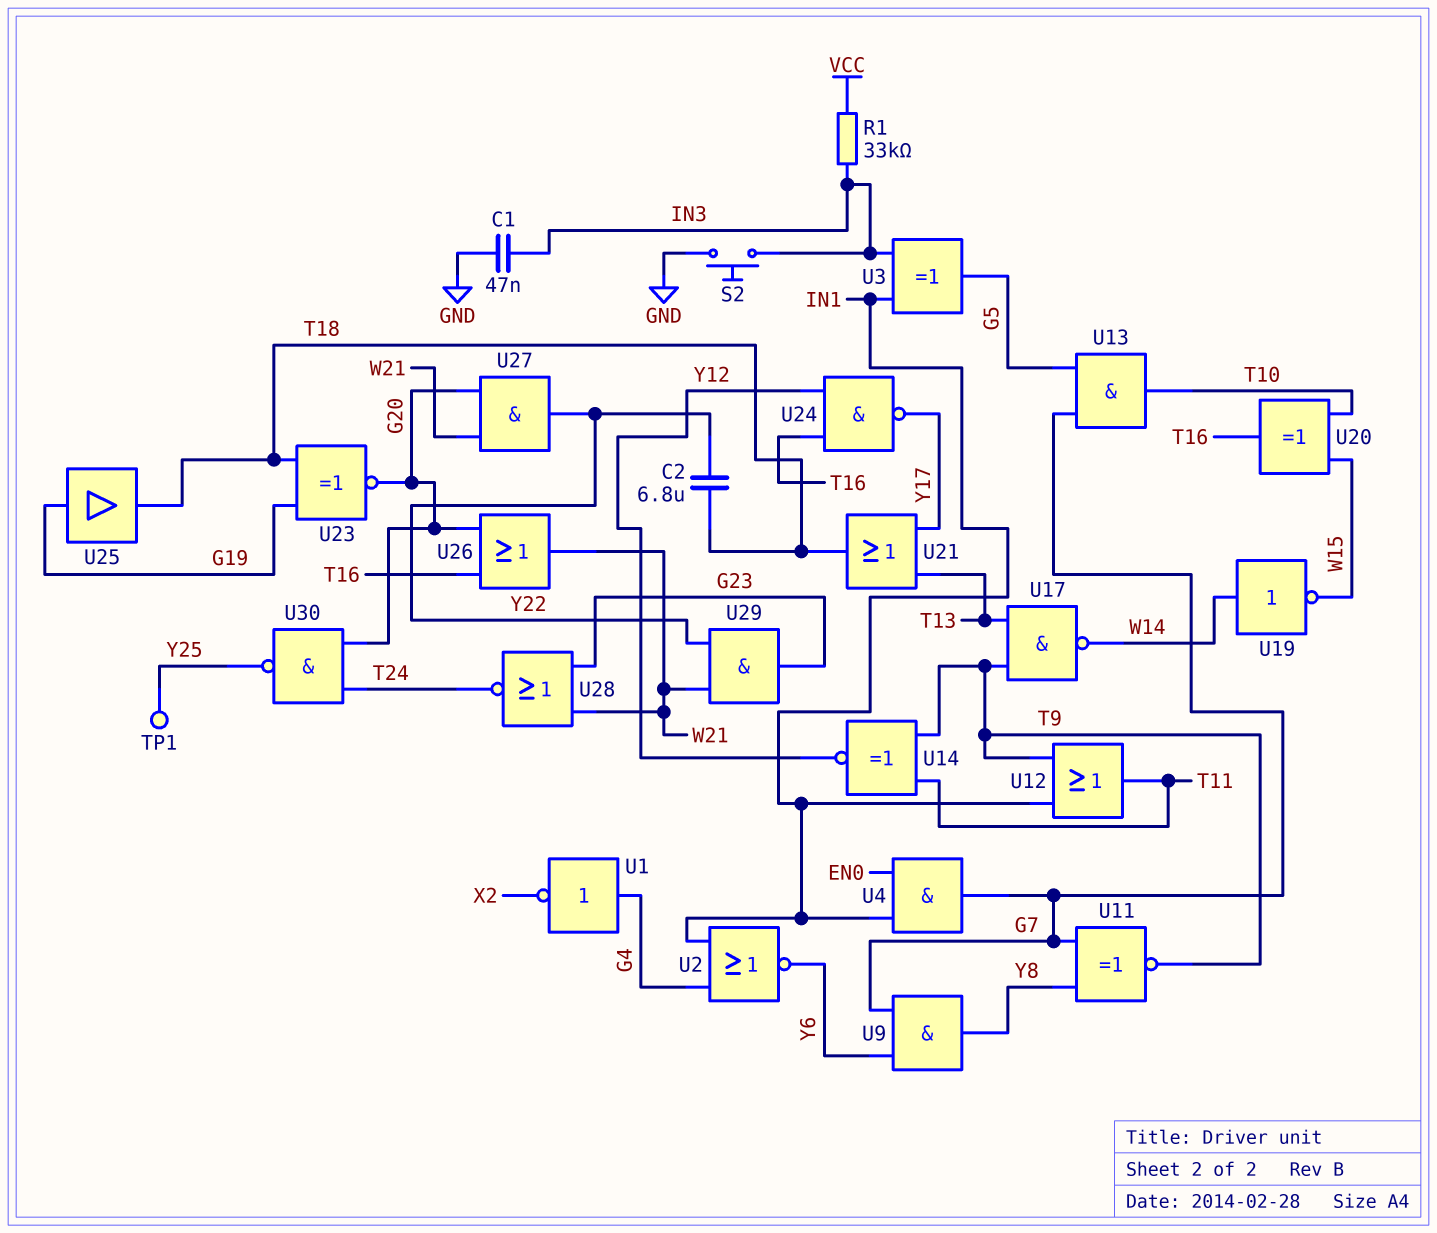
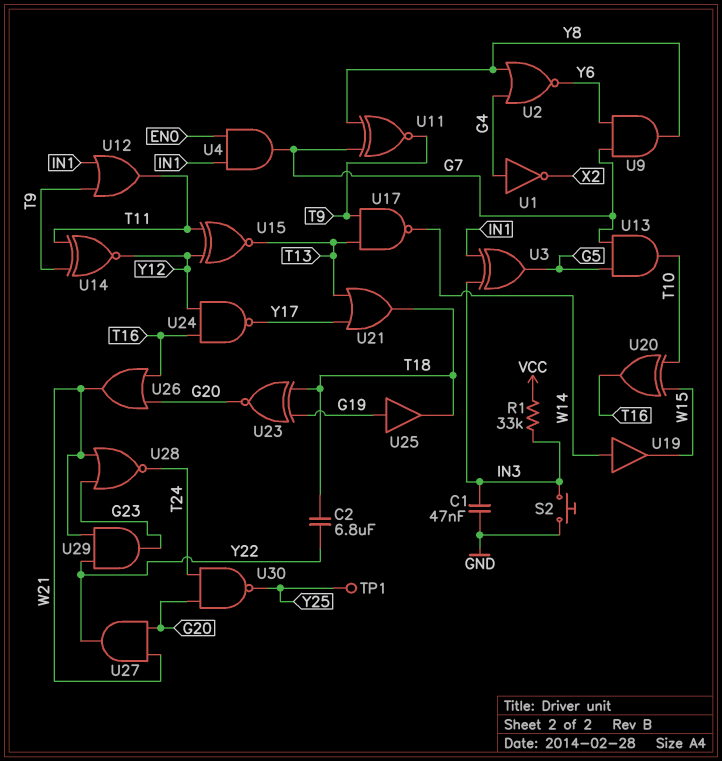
U2: NOR (in G4, in IN1, out Y6) -> NOR (in G4, in Y8, out Y6)
U15: none -> XNOR (in T11, in Y12, out T13)
U19: NOT (in W14, out W15) -> buffer (in W14, out W15)

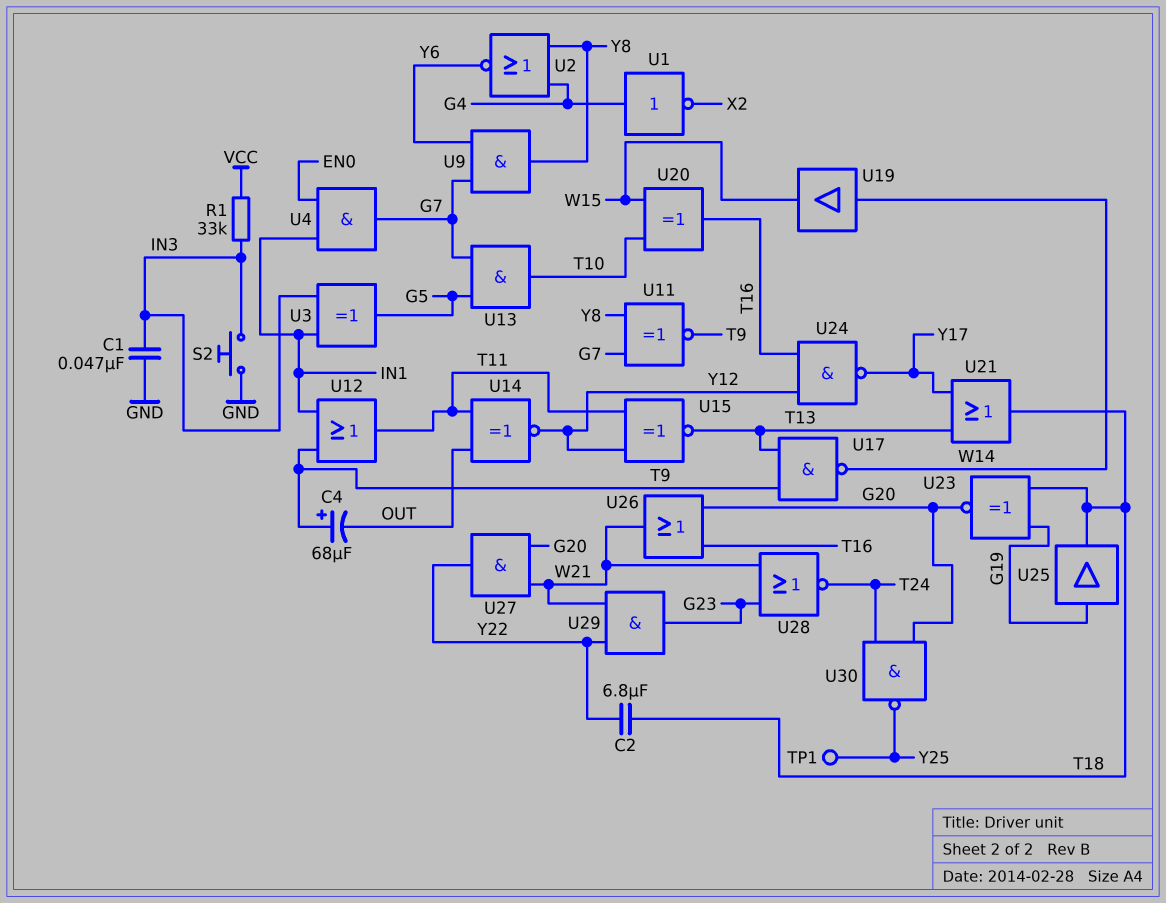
C4: none -> 68uF (plus T9, minus OUT)
U14: XNOR (in T9, in T11, out Y12) -> XNOR (in OUT, in T11, out Y12)

